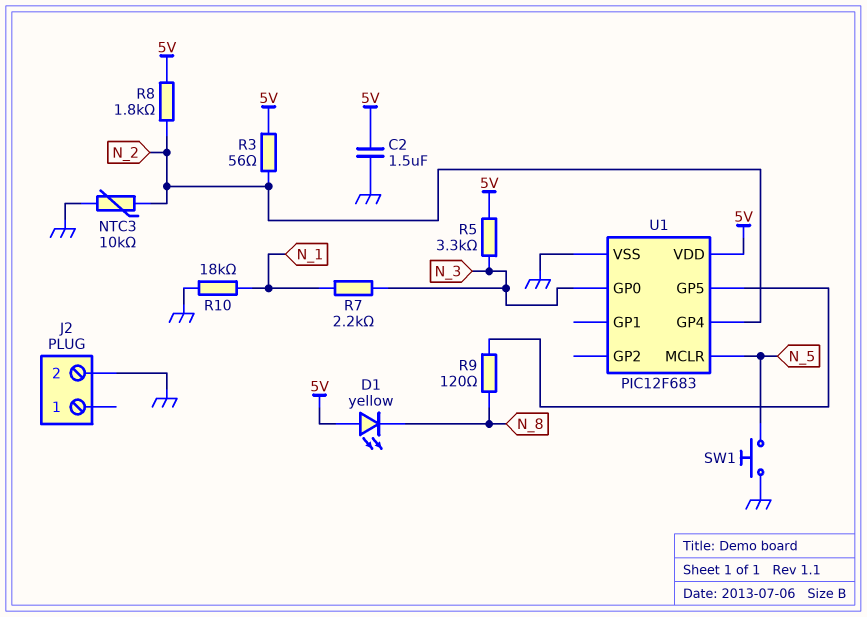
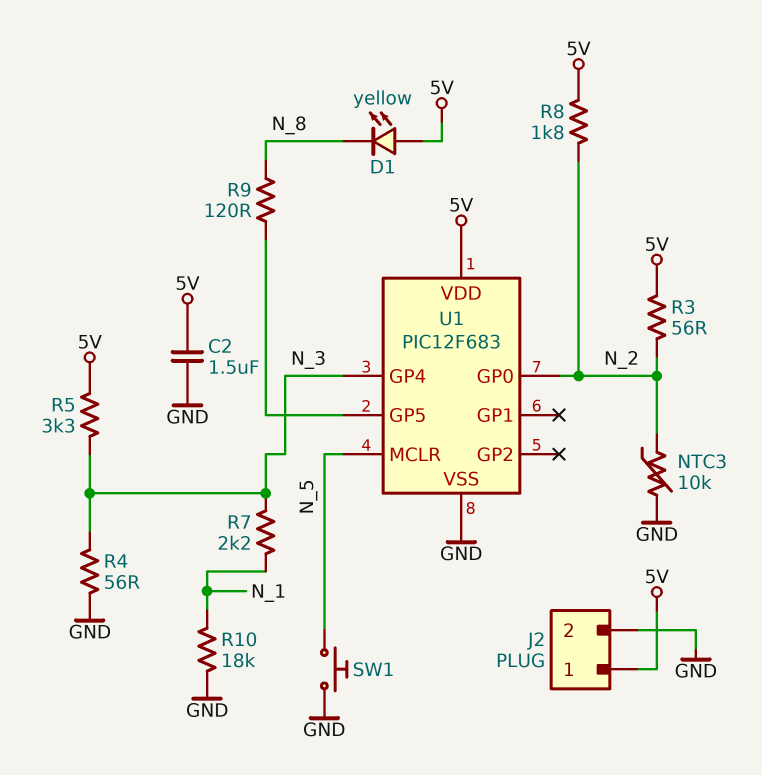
J2 pin 1: none -> 5V
R4: none -> 56 (GND, N_3)
U1 pin GP0: N_3 -> N_2
U1 pin GP4: N_2 -> N_3

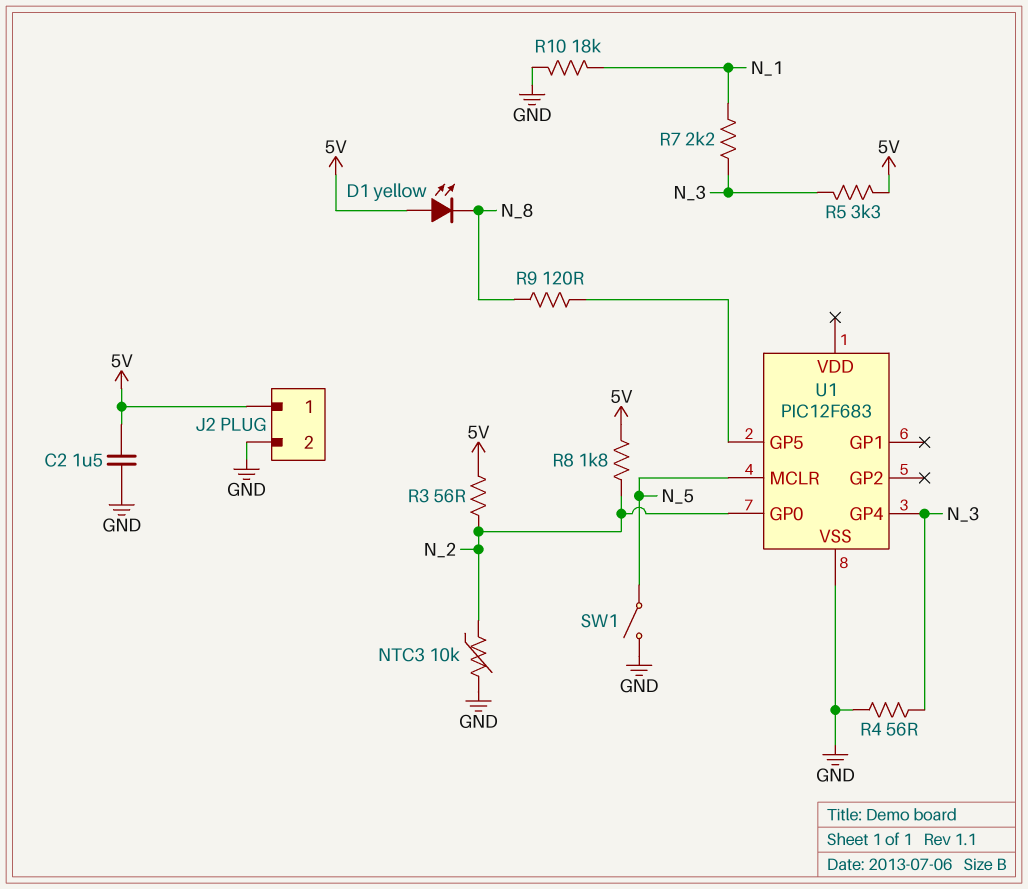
SW1: button (GND, N_5) -> switch (GND, N_5)
U1 pin VDD: 5V -> none

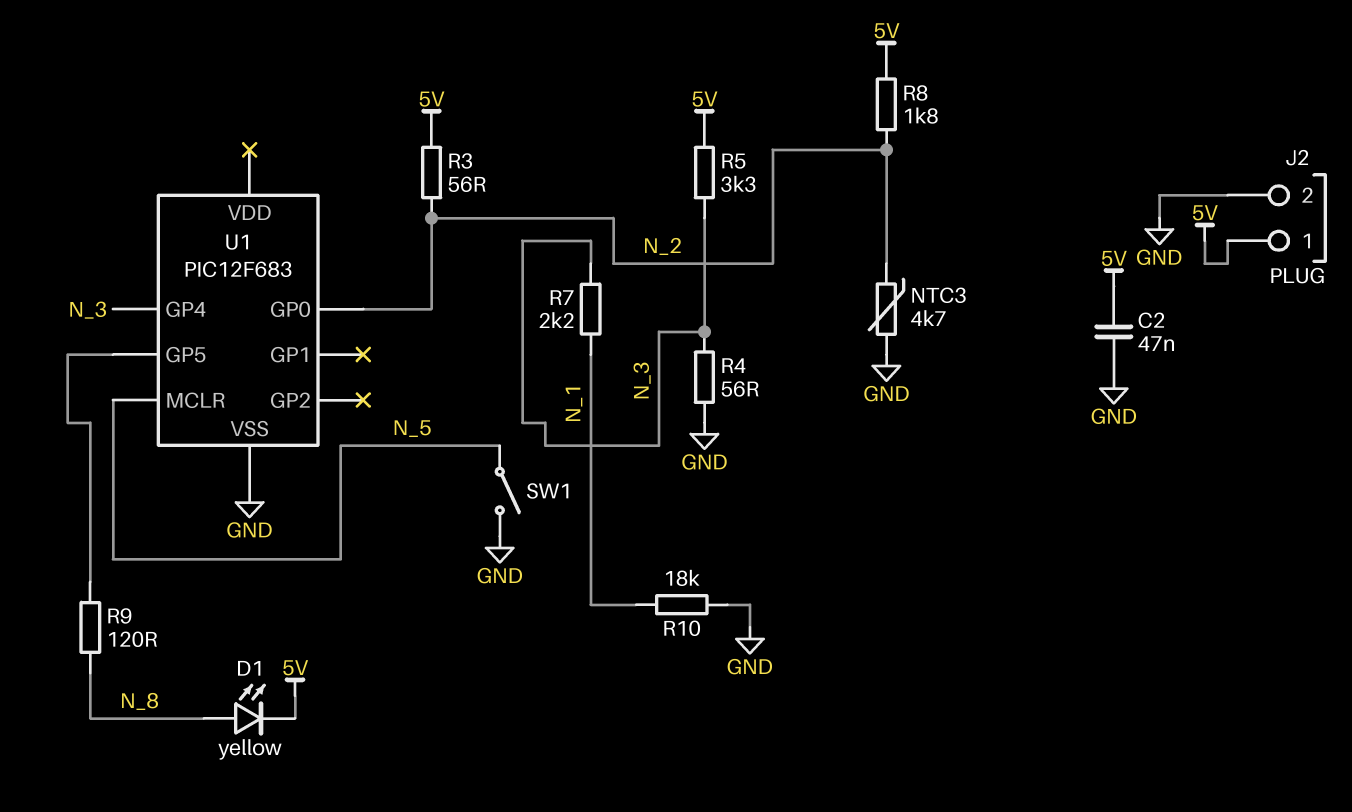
C2: 1.5uF (5V, GND) -> 47nF (5V, GND)
D1: LED yellow (A 5V, K N_8) -> LED yellow (A N_8, K 5V)
NTC3: 10k (GND, N_2) -> 4.7k (GND, N_2)

